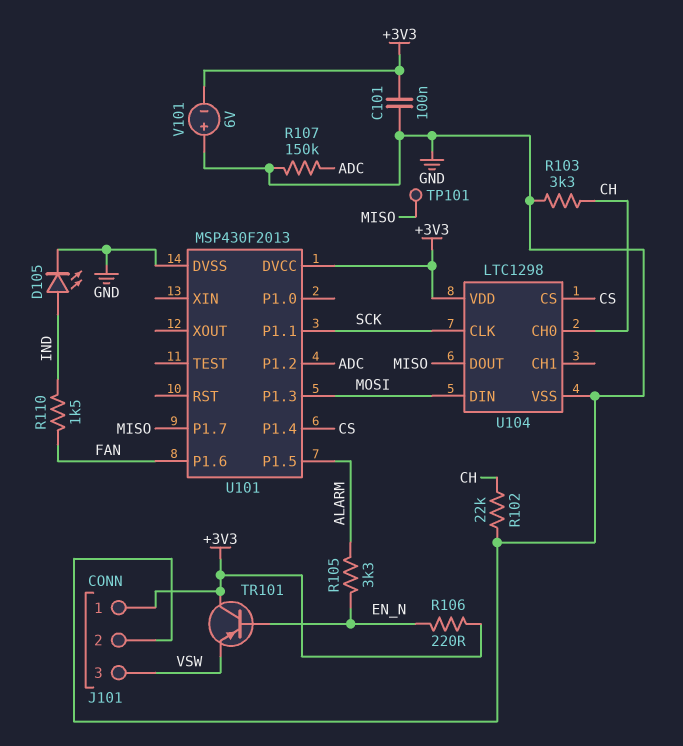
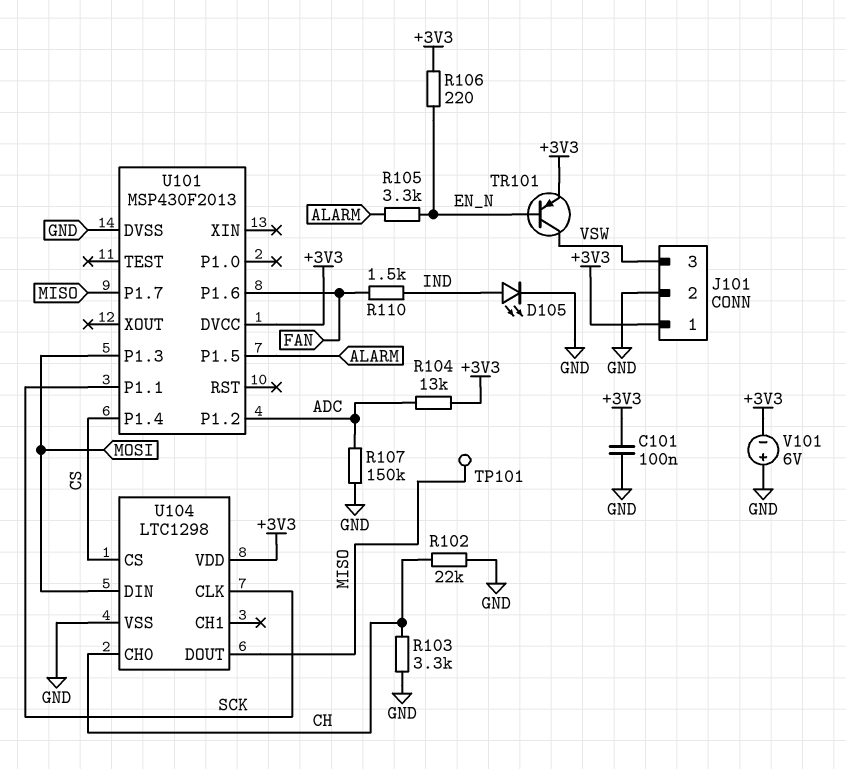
R104: none -> 13k (+3V3, ADC)
TR101: PNP (B EN_N, C +3V3, E VSW) -> PNP (B EN_N, C VSW, E +3V3)

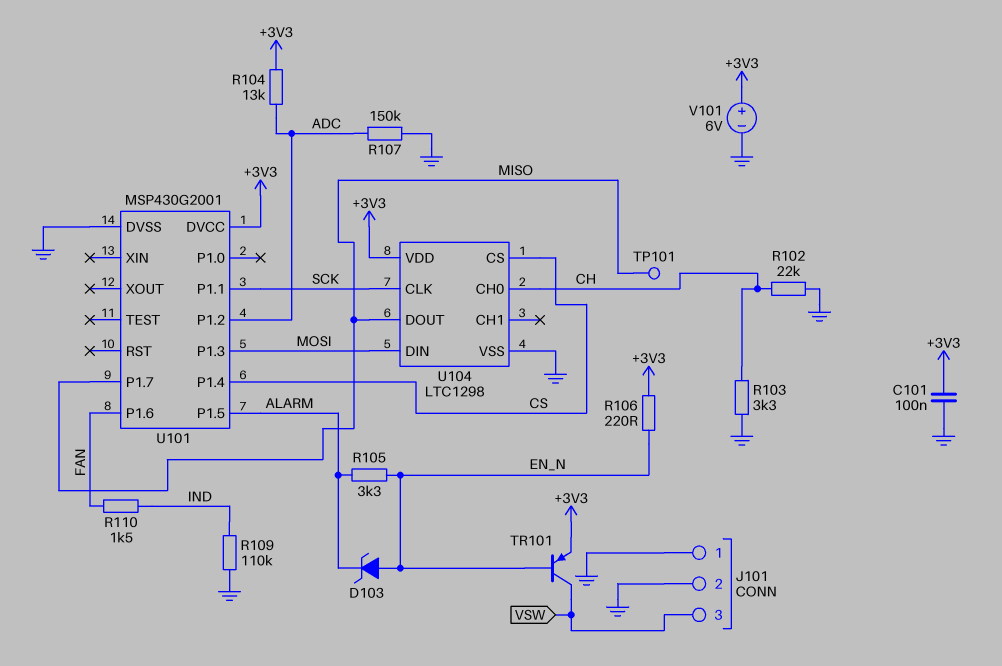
D103: none -> zener (A EN_N, K ALARM)
D105: LED (A IND, K GND) -> none
J101 pin 1: +3V3 -> GND
R109: none -> 110k (GND, IND)
U101: MSP430F2013 -> MSP430G2001
V101: 6V (plus GND, minus +3V3) -> 6V (plus +3V3, minus GND)

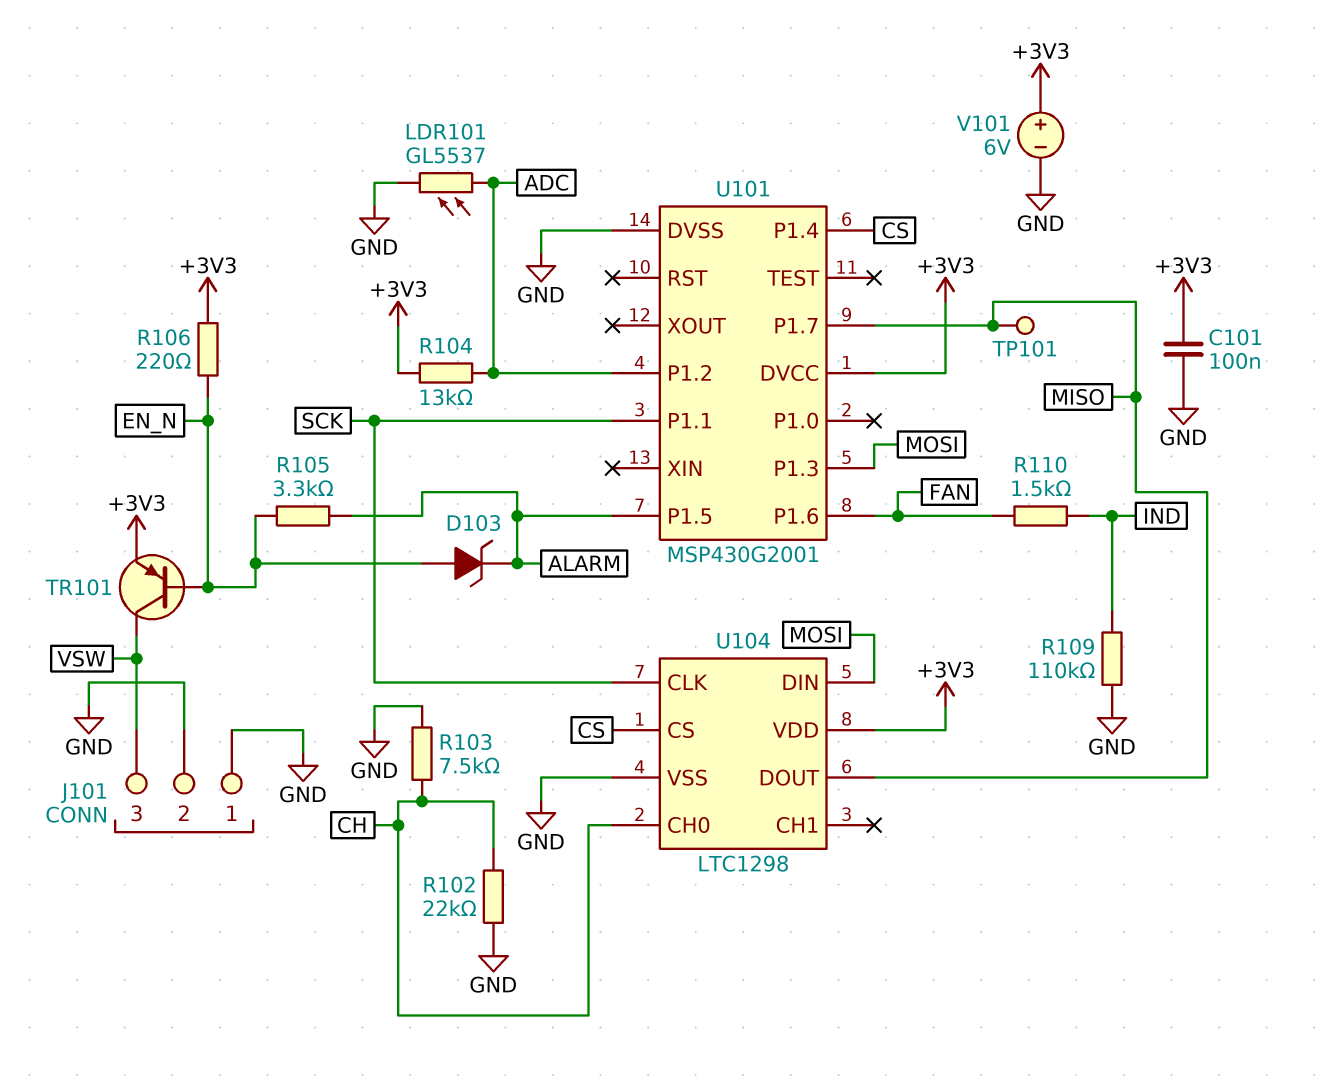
LDR101: none -> GL5537 (ADC, GND)
R103: 3.3k (CH, GND) -> 7.5k (CH, GND)
R107: 150k (ADC, GND) -> none

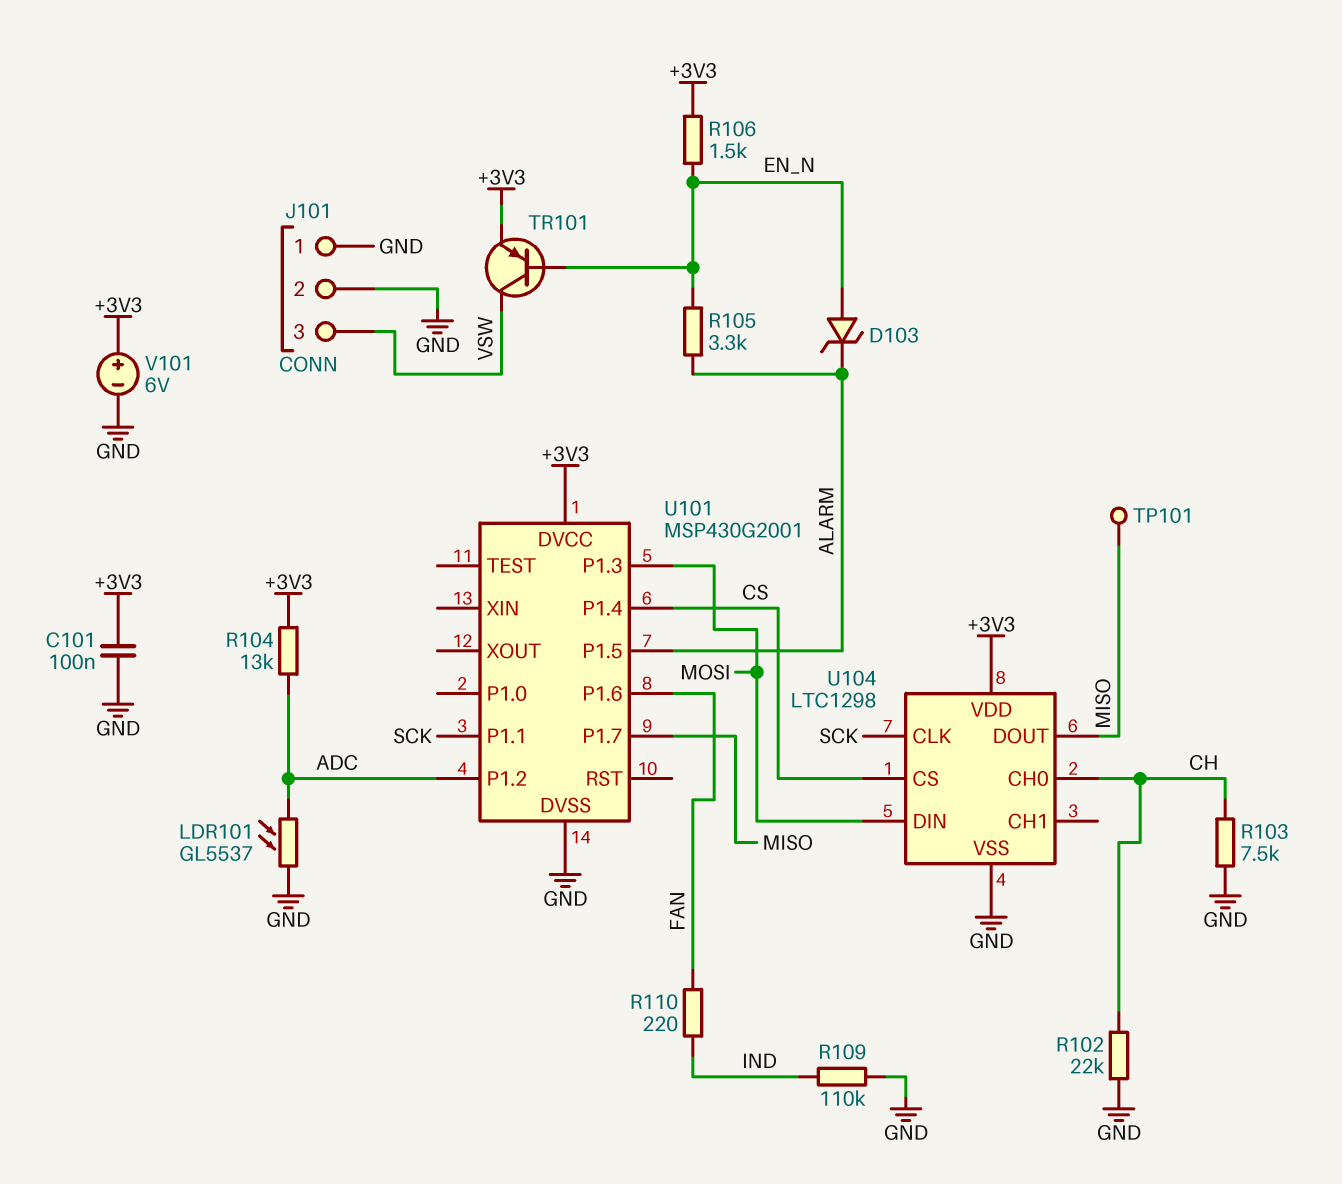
R106: 220 (+3V3, EN_N) -> 1.5k (+3V3, EN_N)
R110: 1.5k (FAN, IND) -> 220 (FAN, IND)

